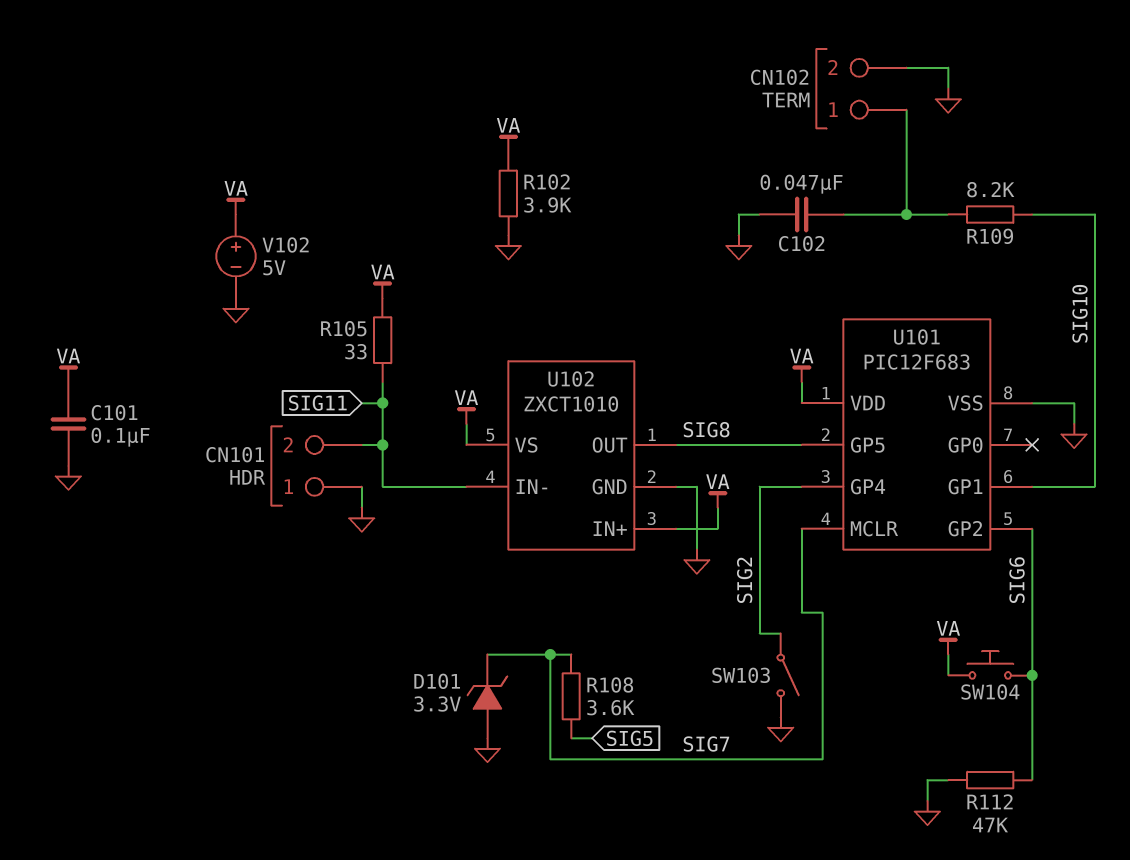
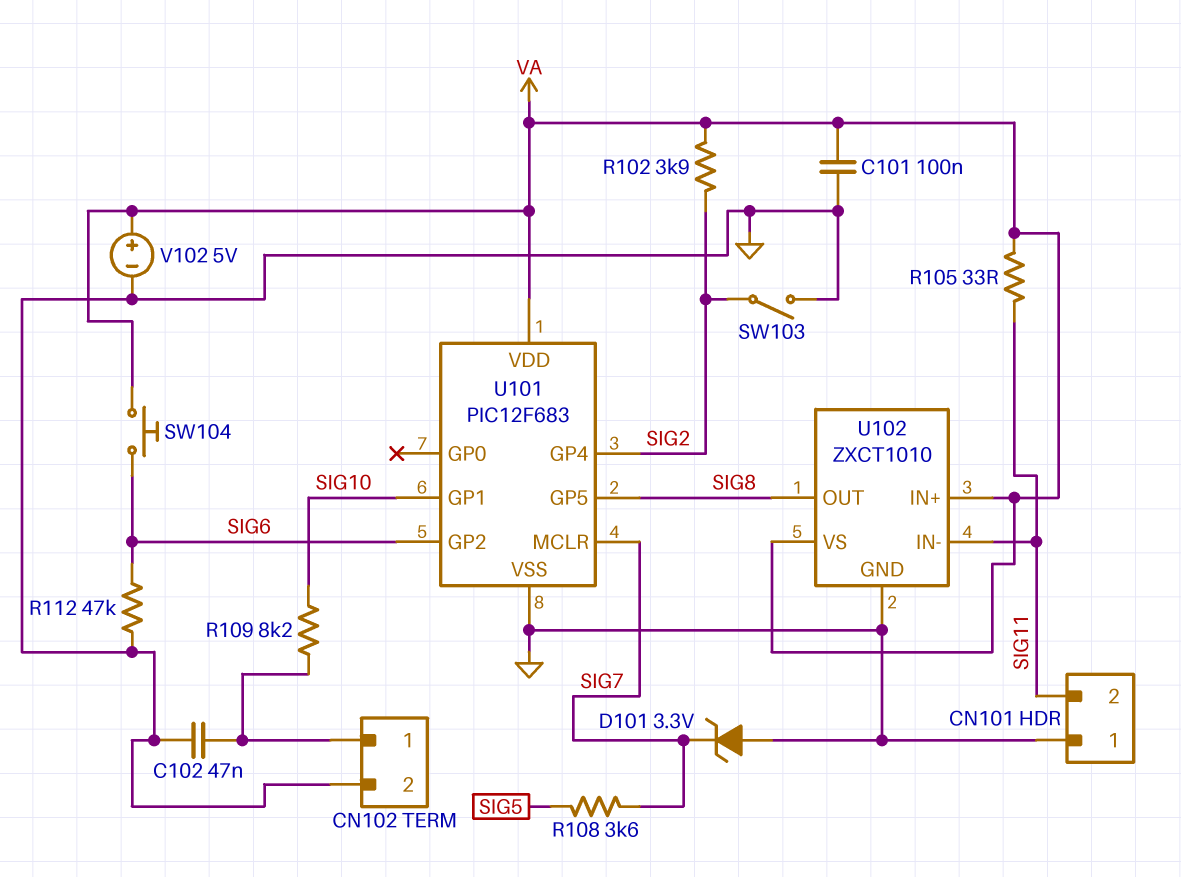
R102: 3.9k (GND, VA) -> 3.9k (SIG2, VA)

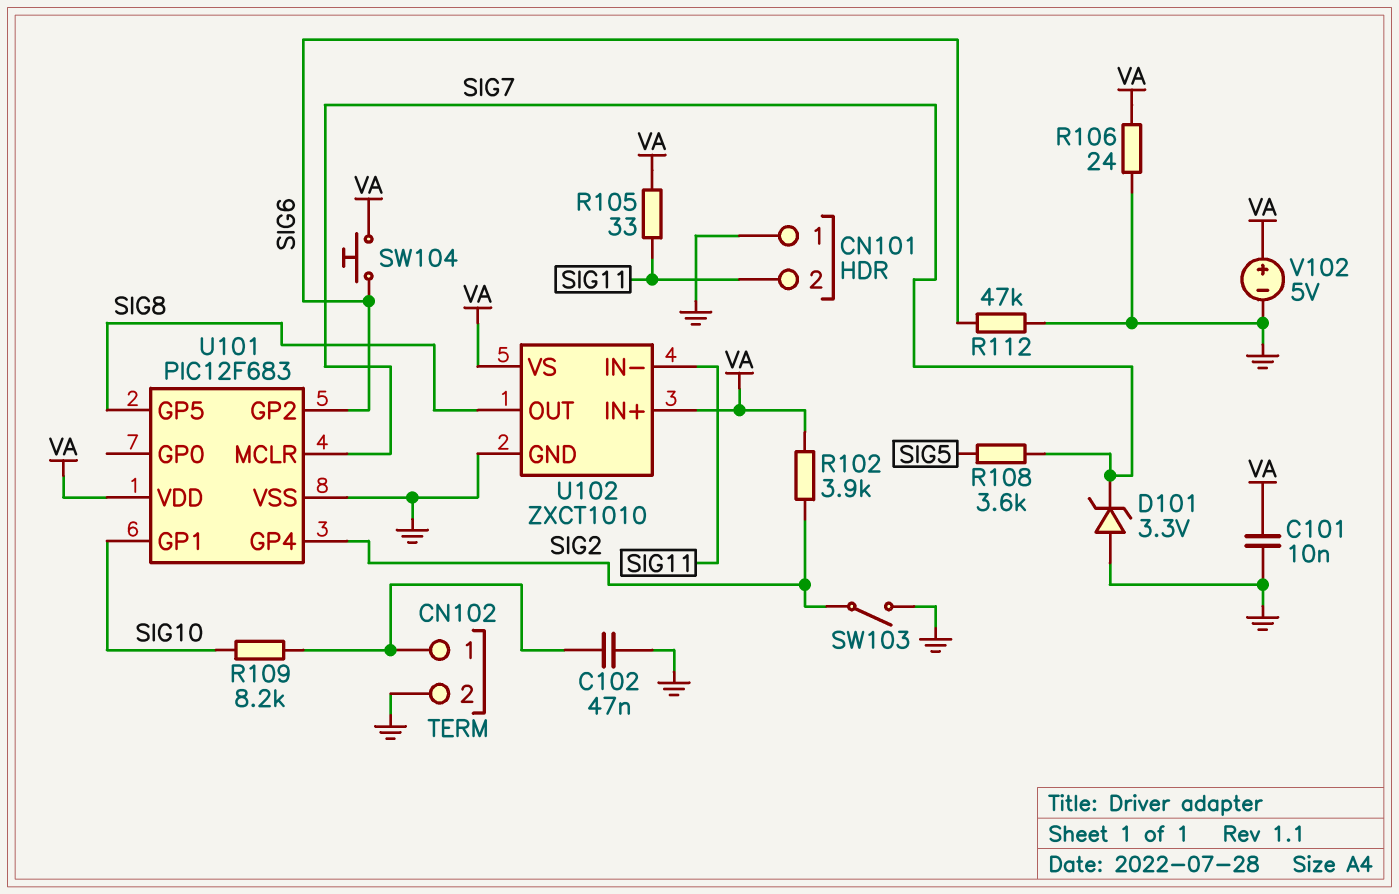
C101: 100nF (GND, VA) -> 10nF (GND, VA)
R106: none -> 24 (GND, VA)

